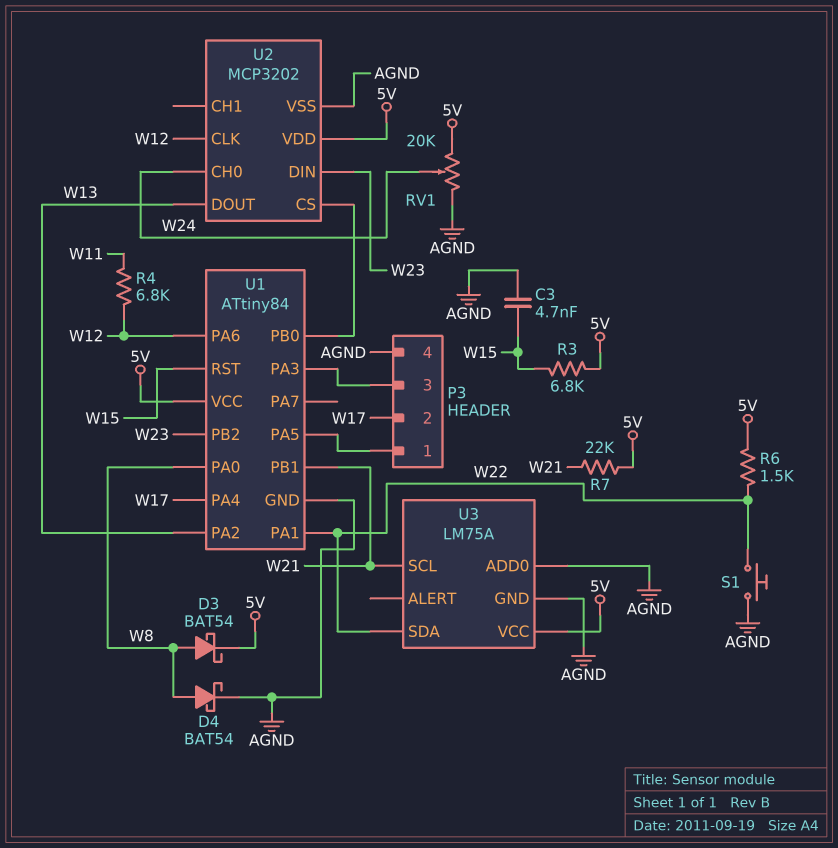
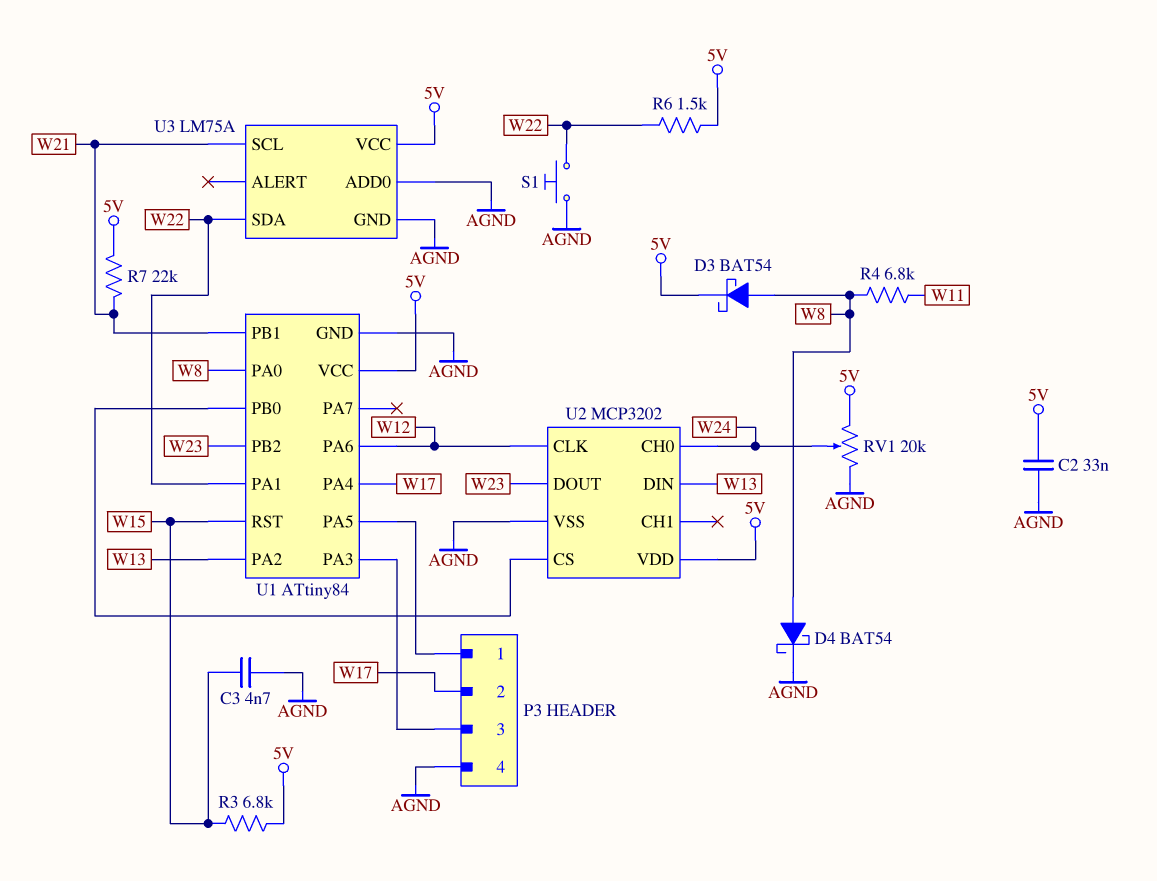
C2: none -> 33nF (5V, AGND)
R4: 6.8k (W11, W12) -> 6.8k (W8, W11)
U2 pin DIN: W23 -> W13
U2 pin DOUT: W13 -> W23

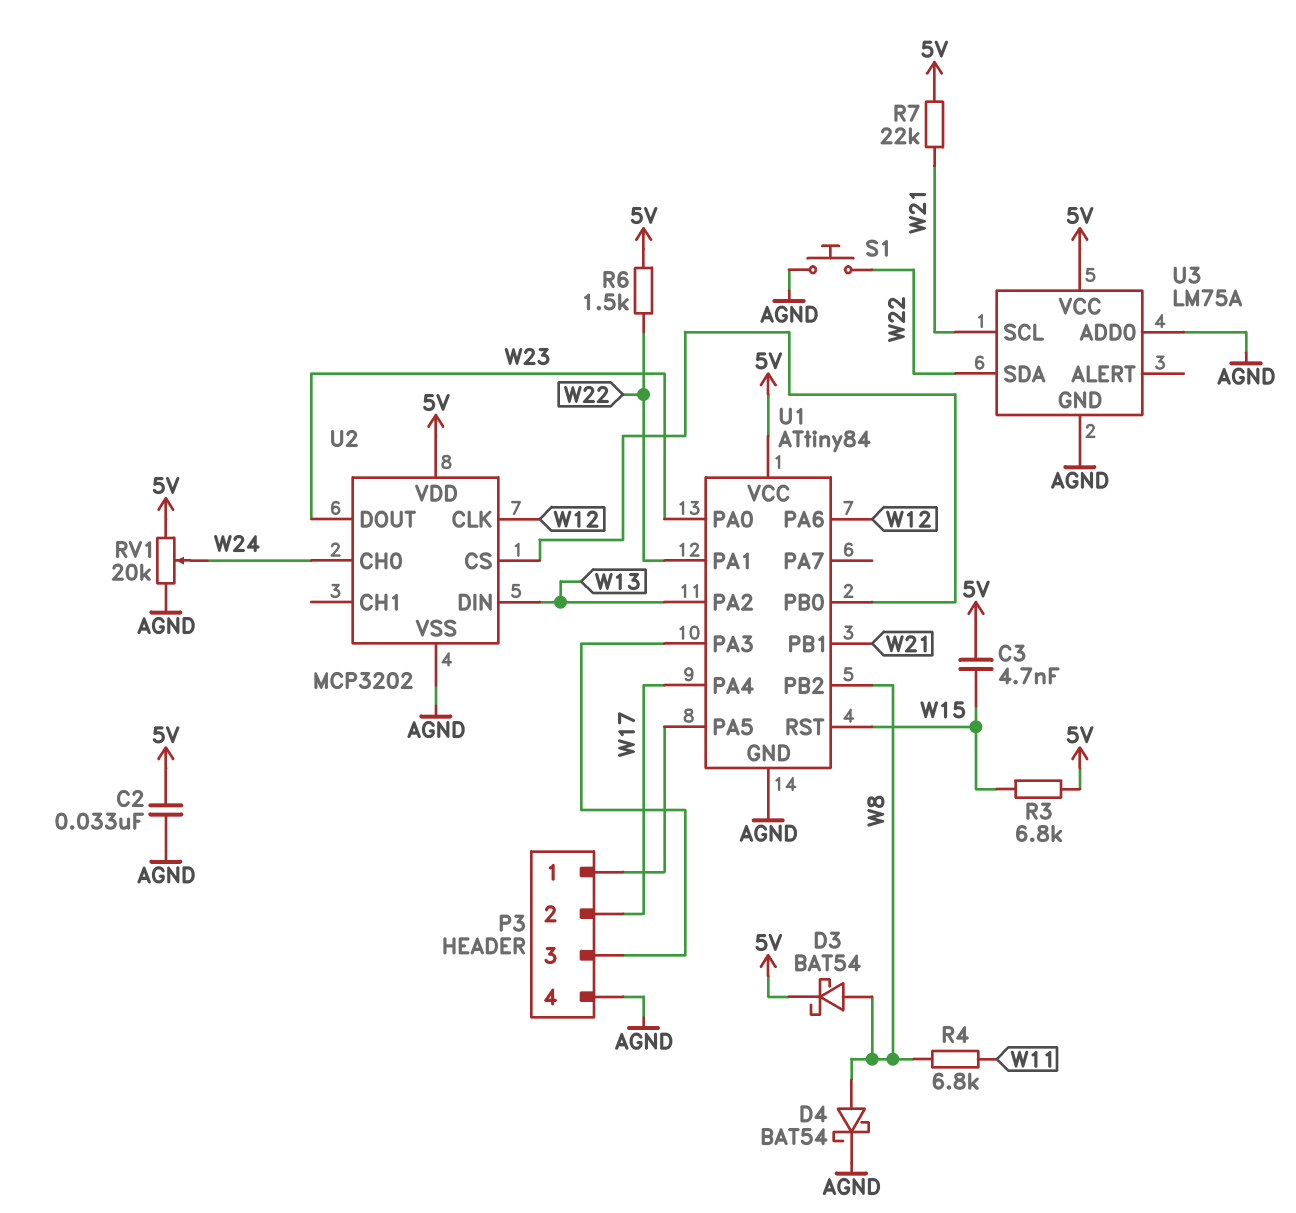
C3: 4.7nF (AGND, W15) -> 4.7nF (5V, W15)
U1 pin PA0: W8 -> W23
U1 pin PB2: W23 -> W8

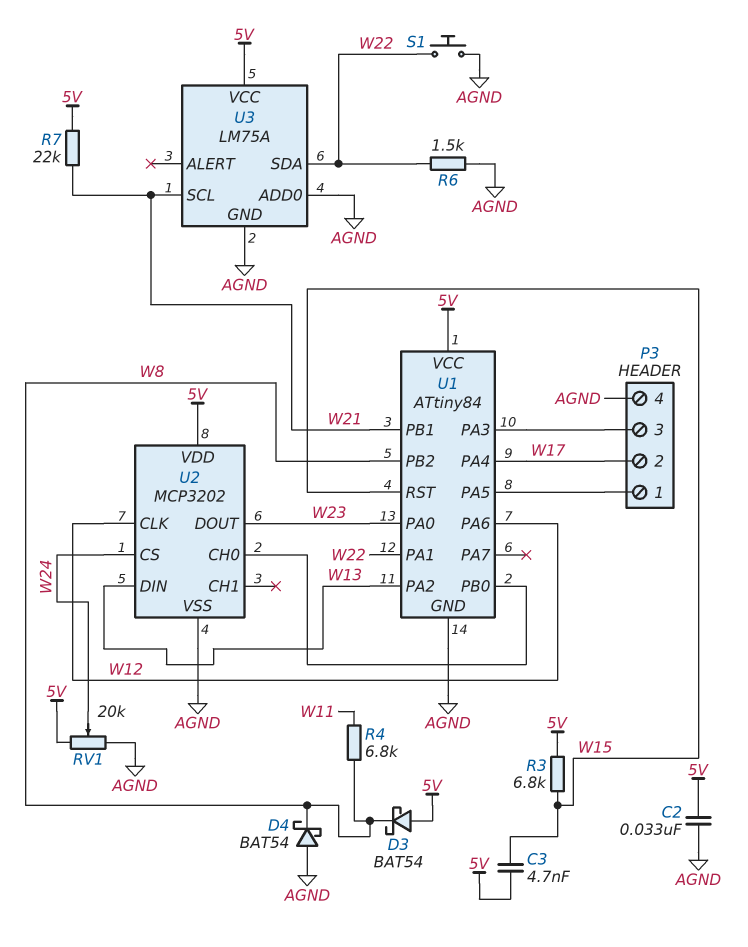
D3: schottky BAT54 (A W8, K 5V) -> schottky BAT54 (A 5V, K W8)
D4: schottky BAT54 (A W8, K AGND) -> schottky BAT54 (A AGND, K W8)
R6: 1.5k (5V, W22) -> 1.5k (AGND, W22)
U2 pin CH0: W24 -> U1/PB0
U2 pin CS: U1/PB0 -> W24

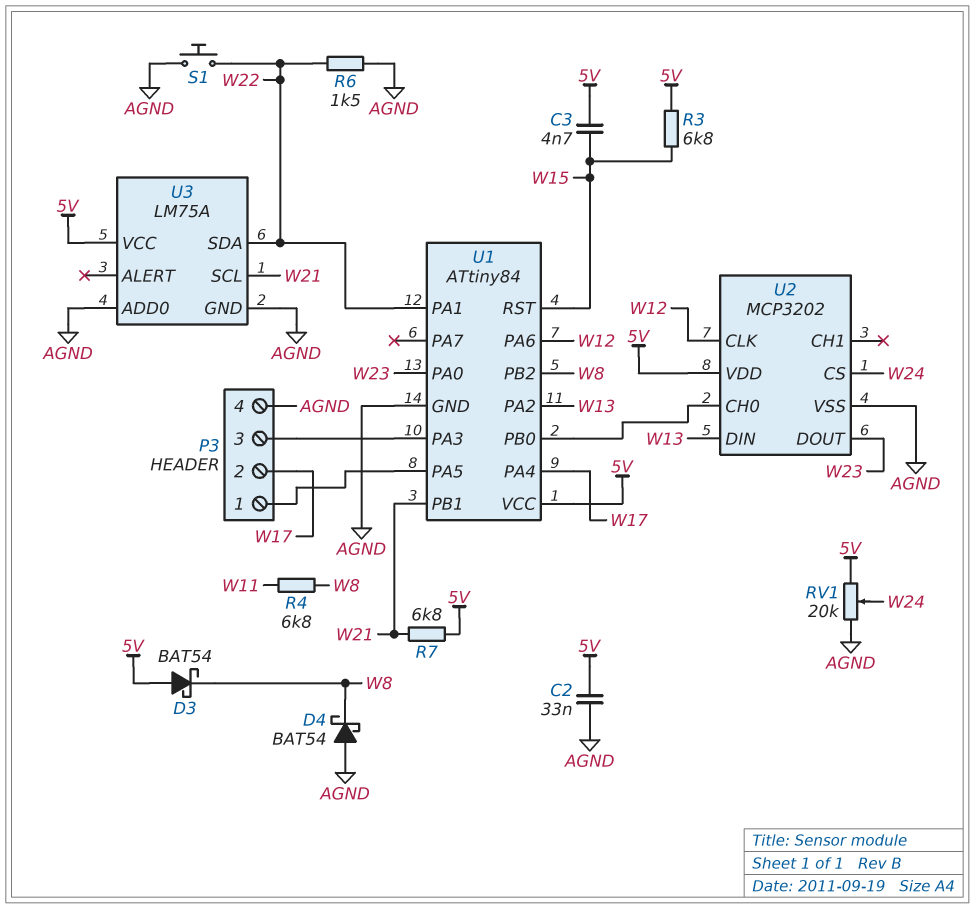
R7: 22k (5V, W21) -> 6.8k (5V, W21)

